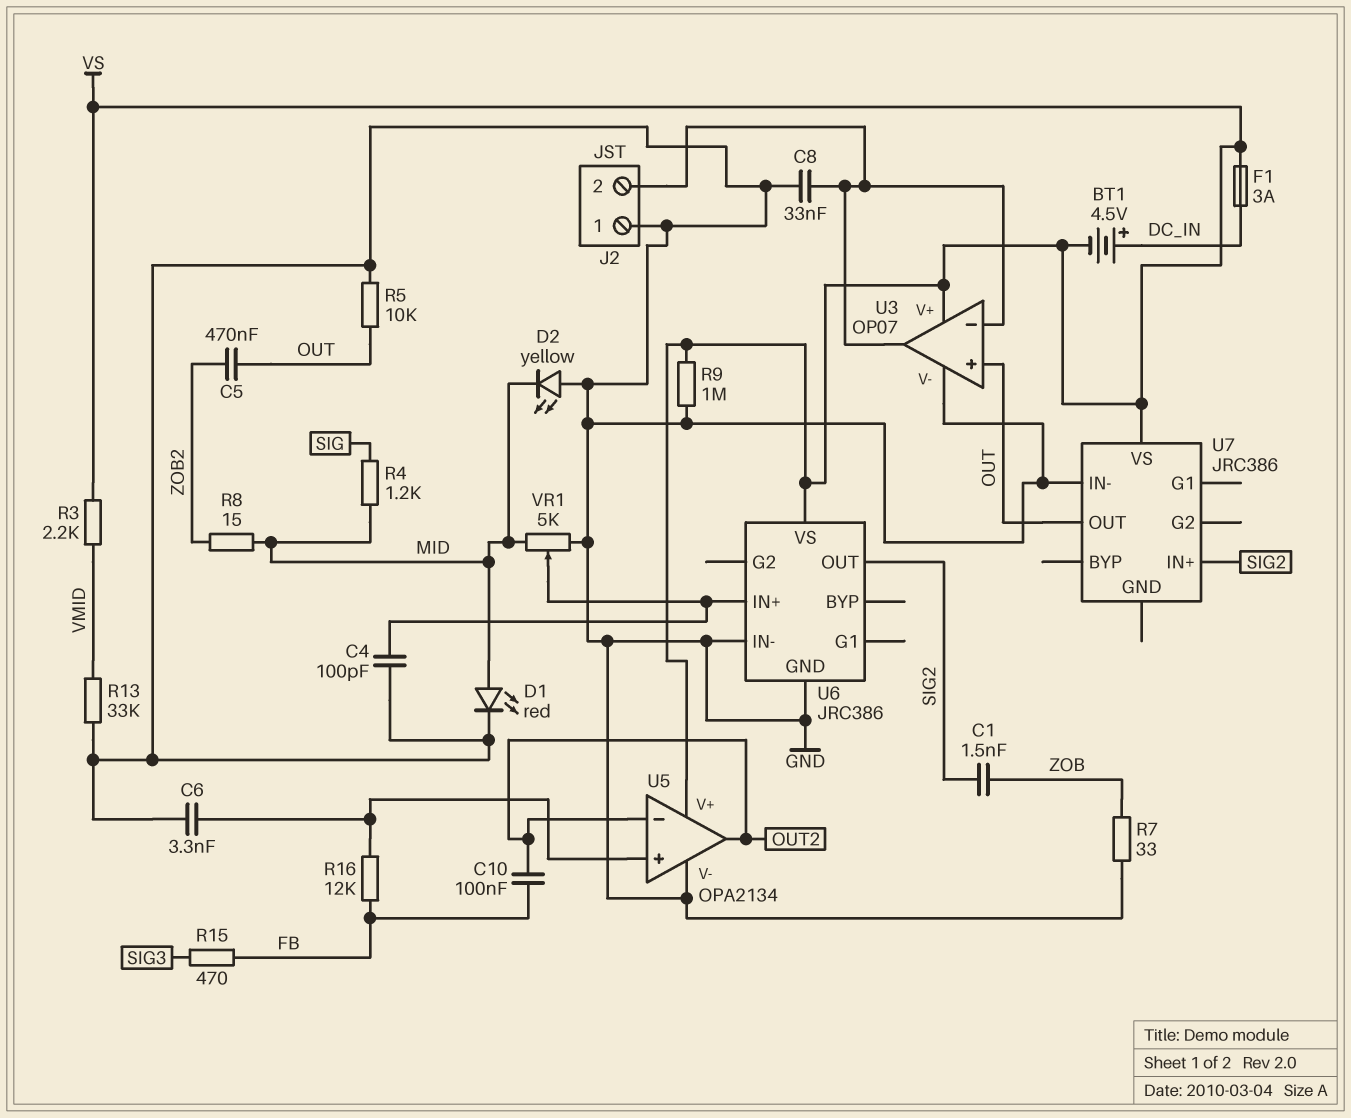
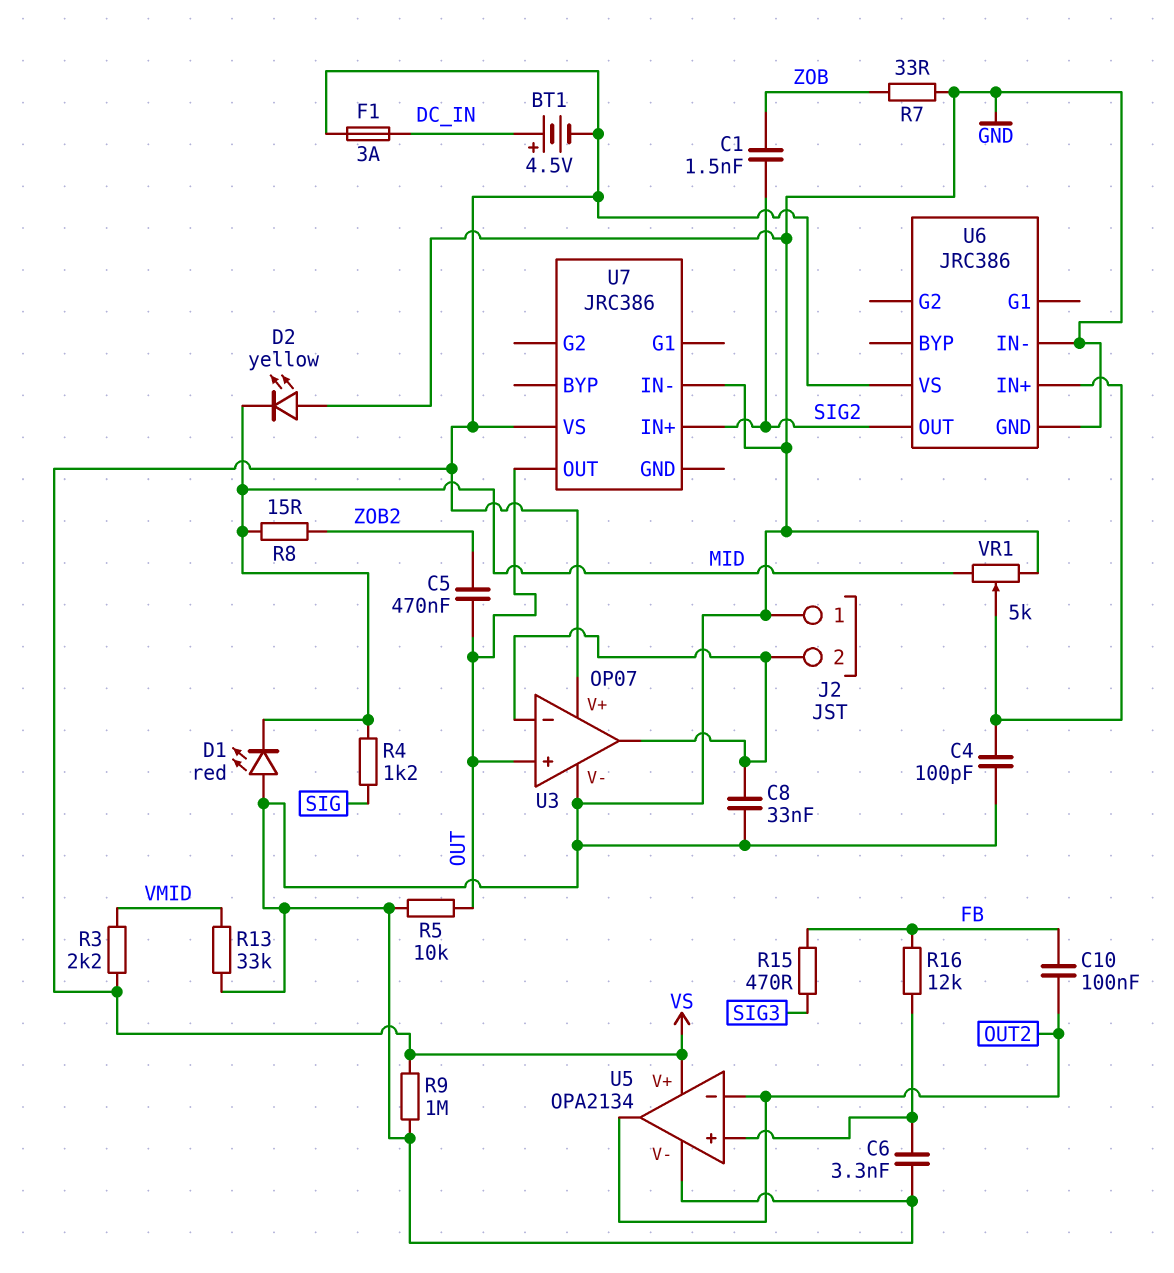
D1: LED red (A MID, K GND) -> LED red (A GND, K MID)

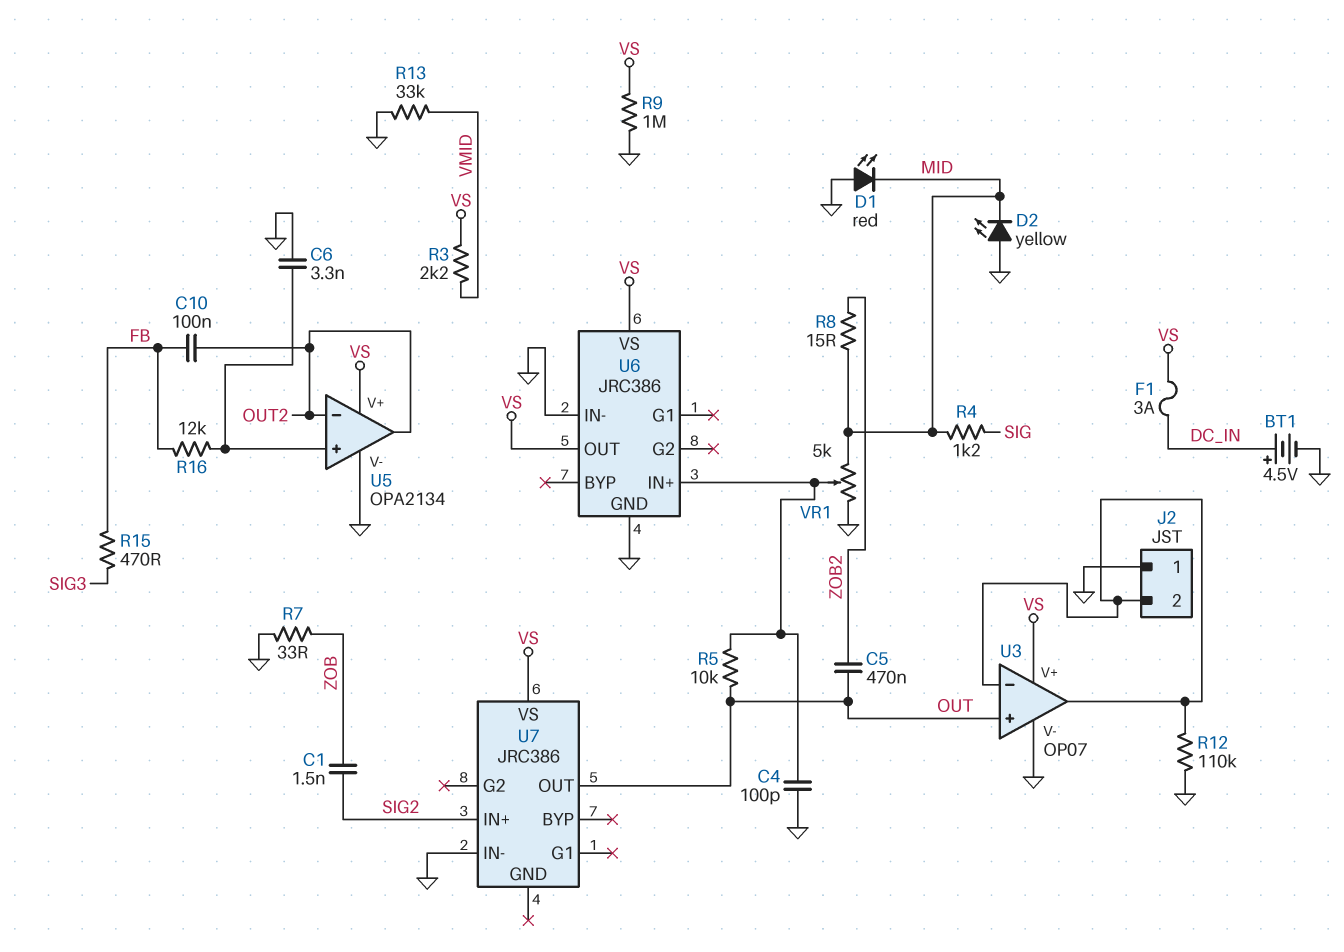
BT1: 4.5V (plus DC_IN, minus VS) -> 4.5V (plus DC_IN, minus GND)
C8: 33nF (GND, J2/2) -> none
R5: 10k (GND, OUT) -> 10k (OUT, U6/IN+)
R12: none -> 110k (GND, J2/2)
U6 pin OUT: SIG2 -> VS

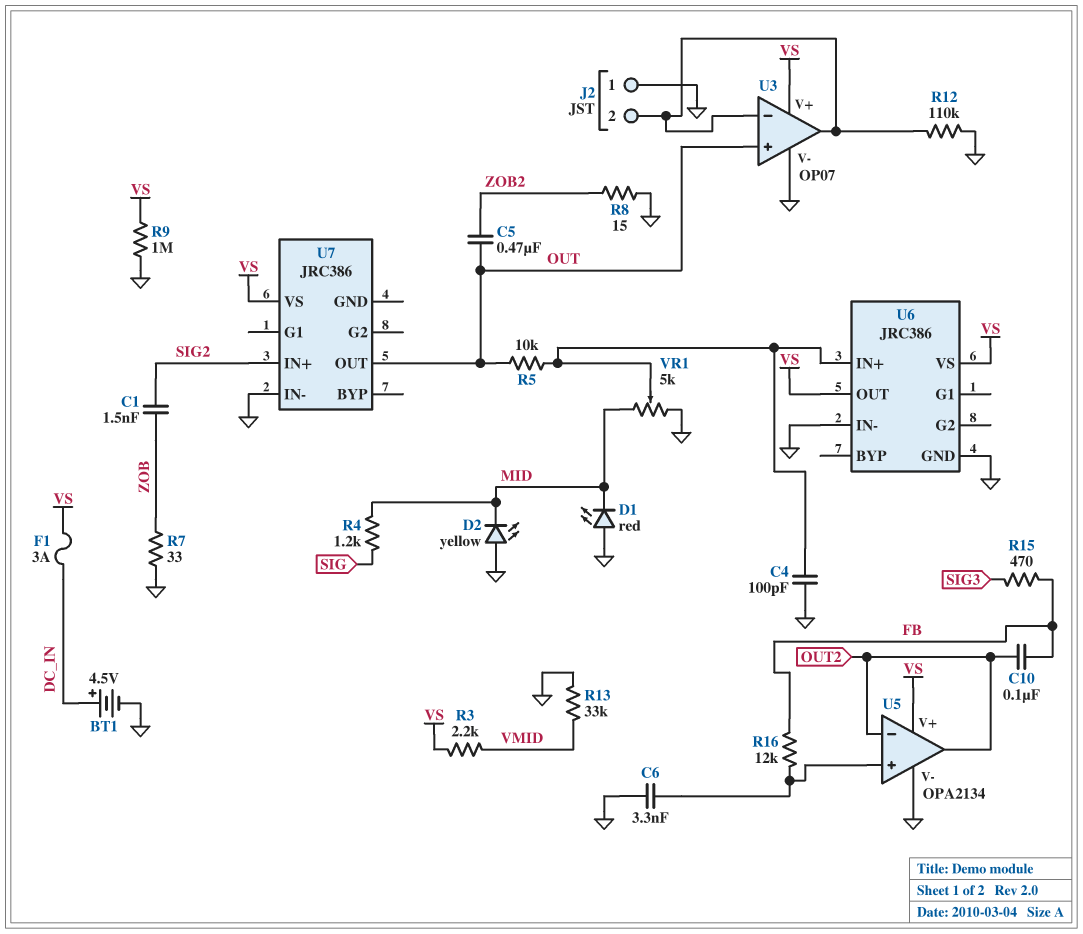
R8: 15 (MID, ZOB2) -> 15 (GND, ZOB2)

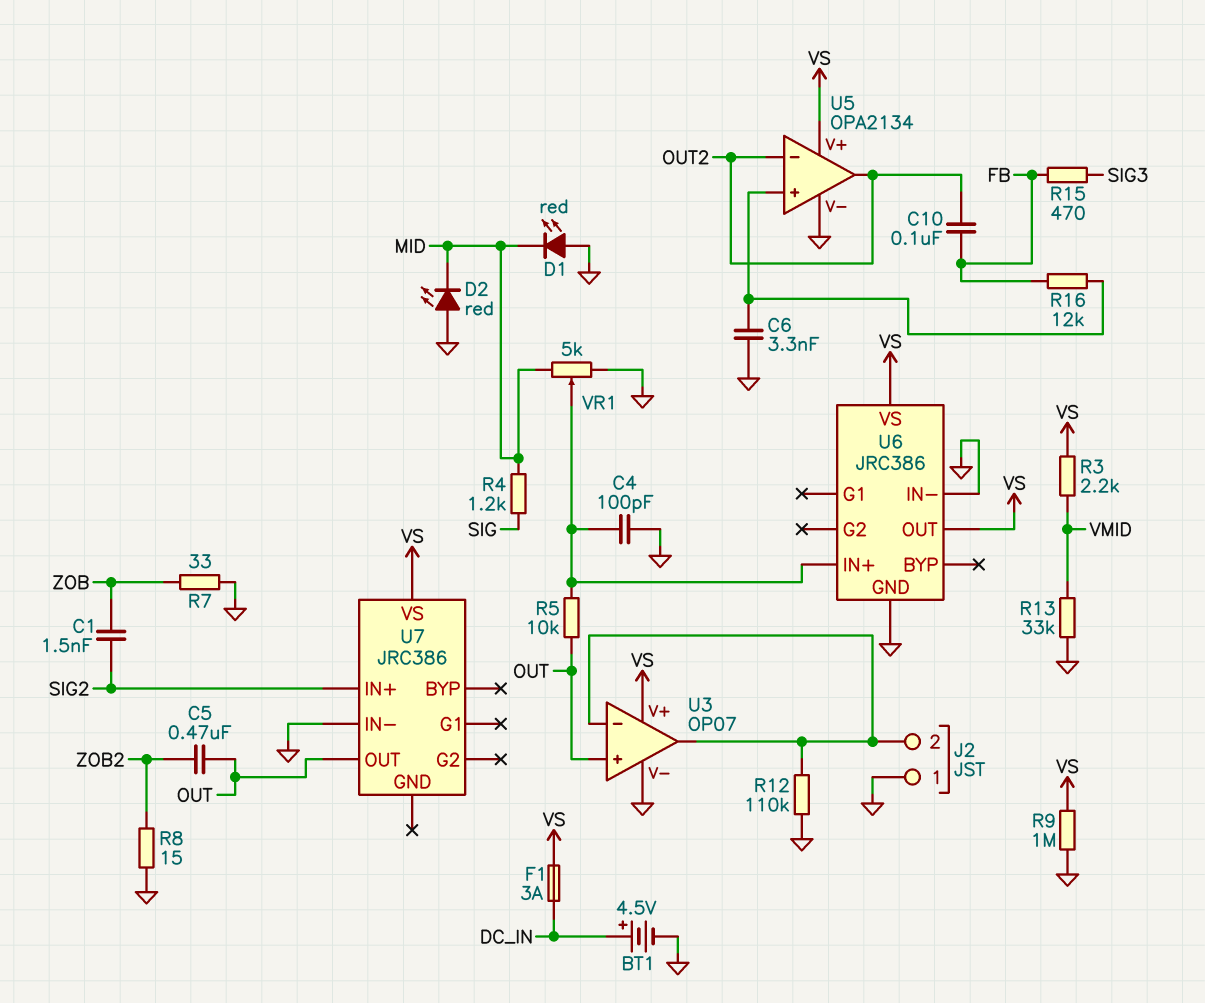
D2: LED yellow (A GND, K MID) -> LED red (A GND, K MID)

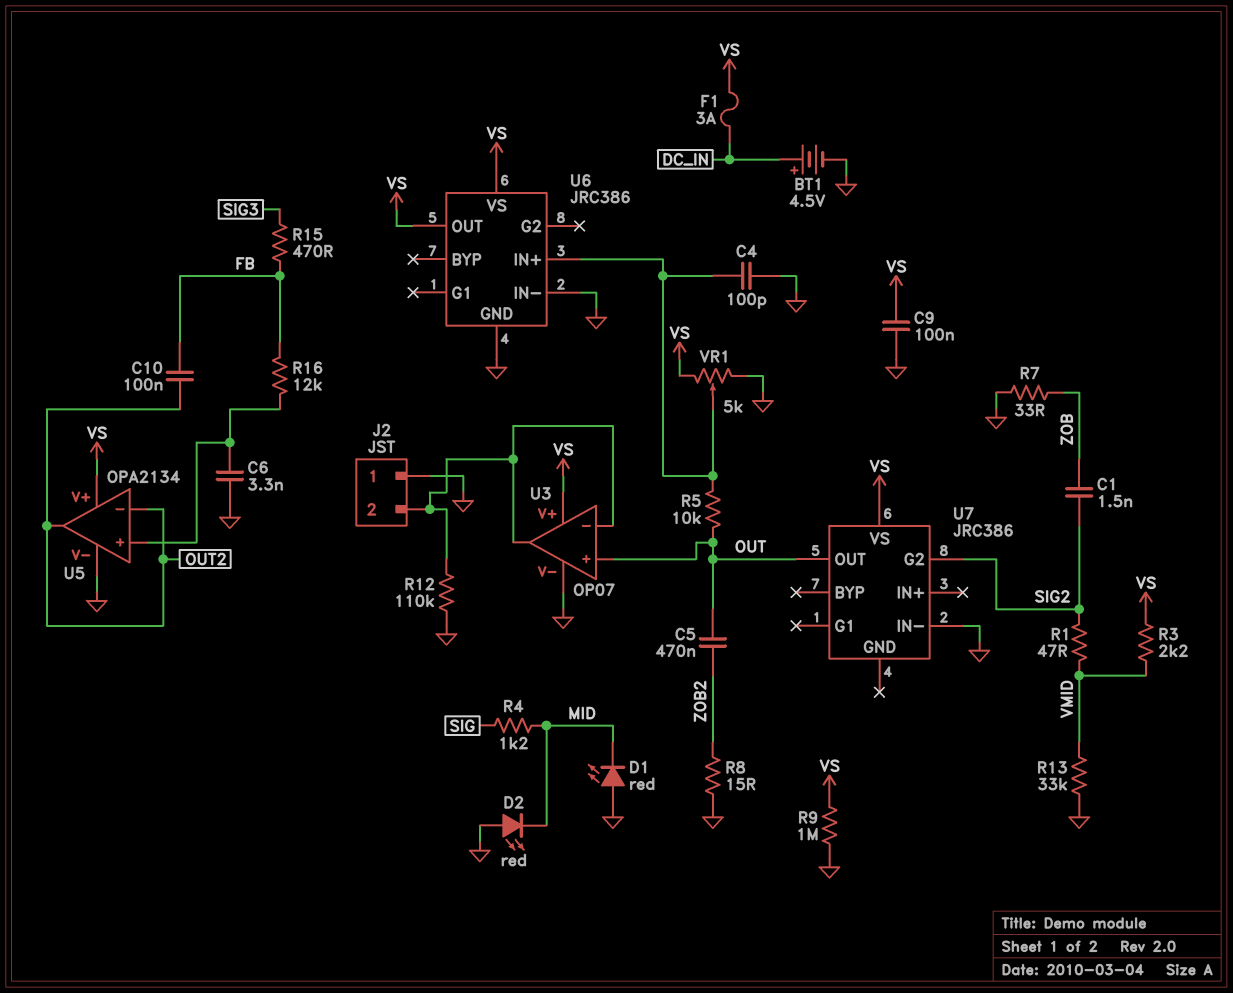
C9: none -> 100nF (GND, VS)
R1: none -> 47 (SIG2, VMID)
U7 pin G2: none -> SIG2
U7 pin IN+: SIG2 -> none
VR1: 5k (GND, MID, wiper U6/IN+) -> 5k (GND, VS, wiper U6/IN+)

